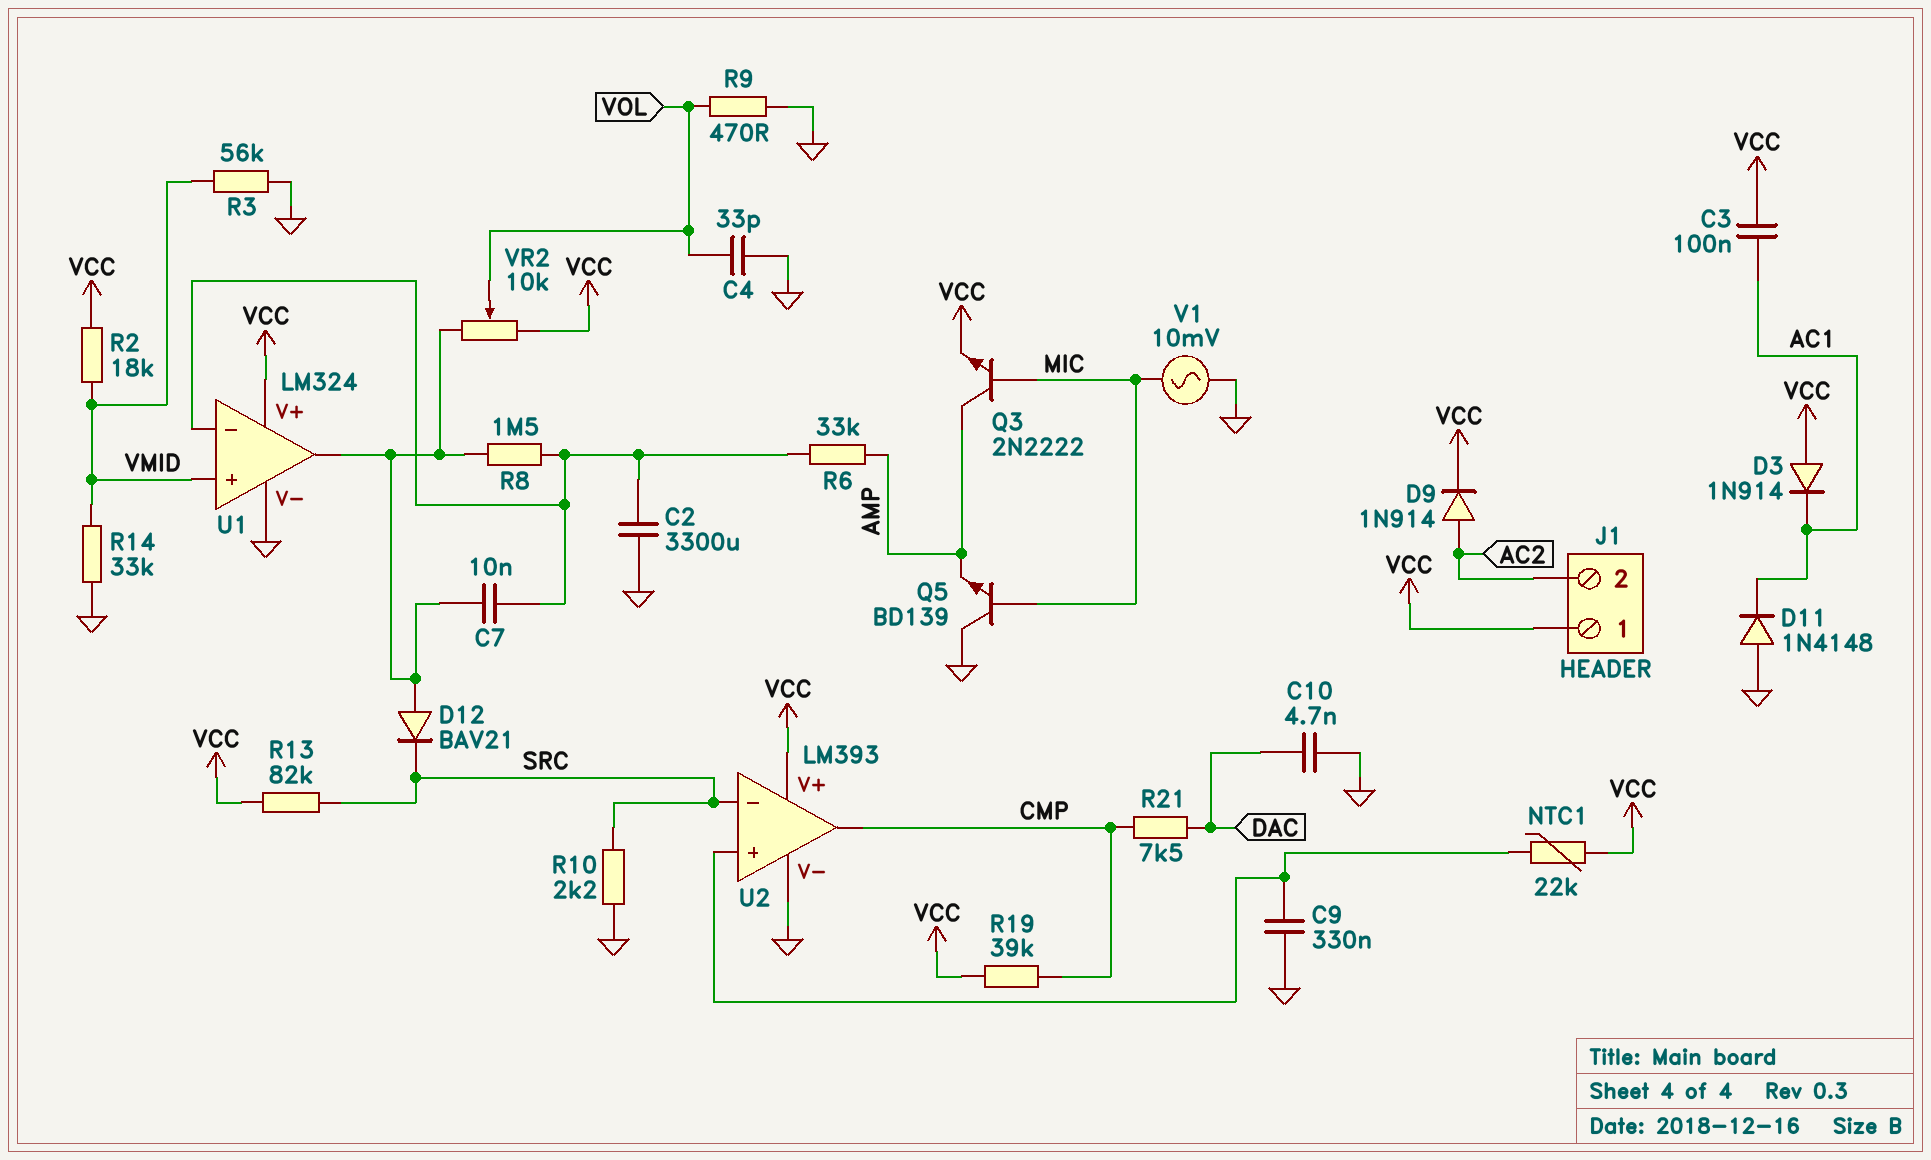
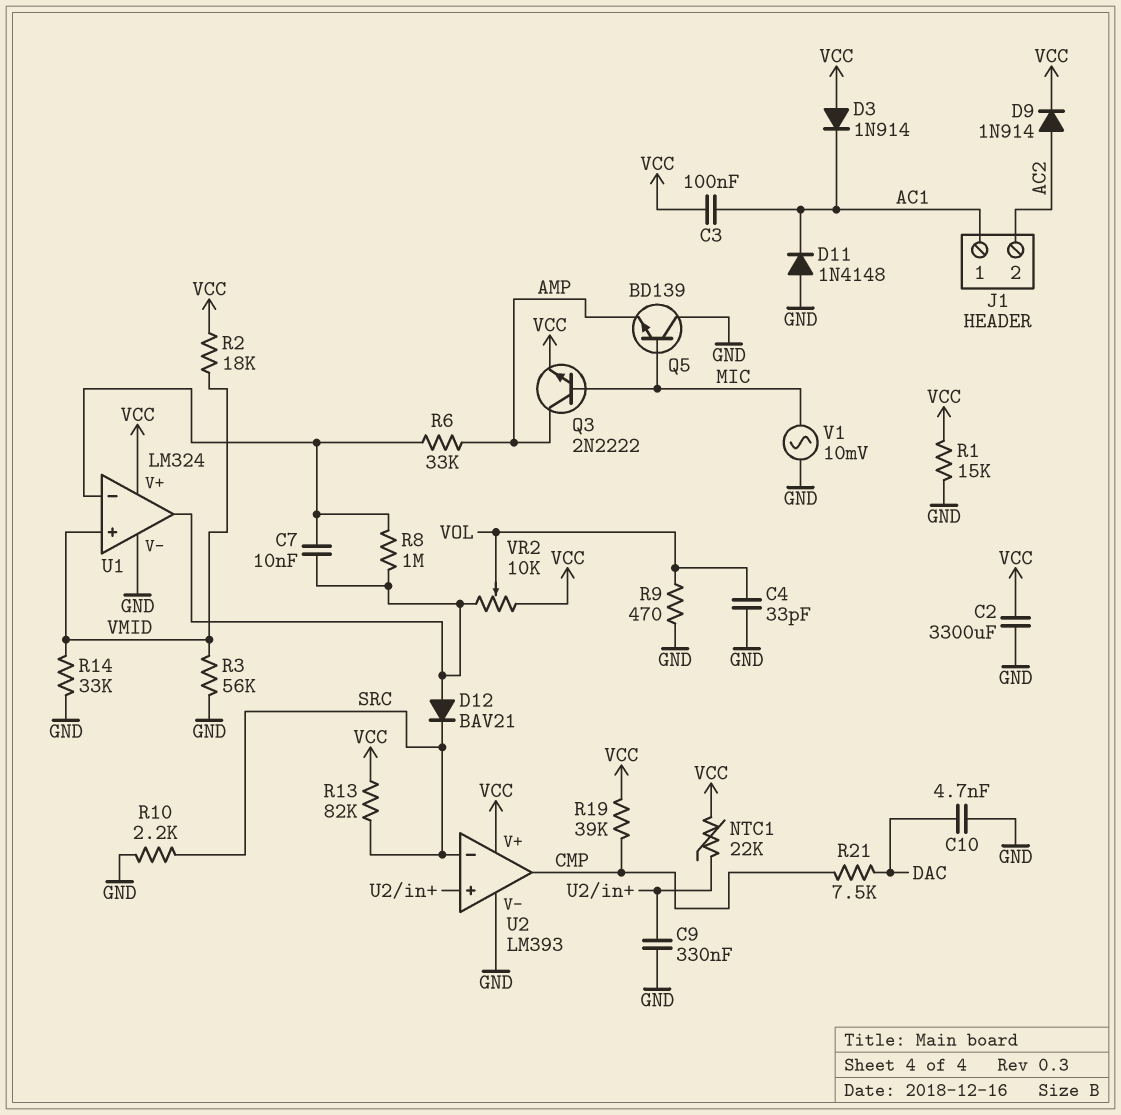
C2: 3300uF (GND, U1/in-) -> 3300uF (GND, VCC)
J1 pin 1: VCC -> AC1
R1: none -> 15k (GND, VCC)
R8: 1.5M (U1/in-, U1/out) -> 1M (U1/in-, U1/out)

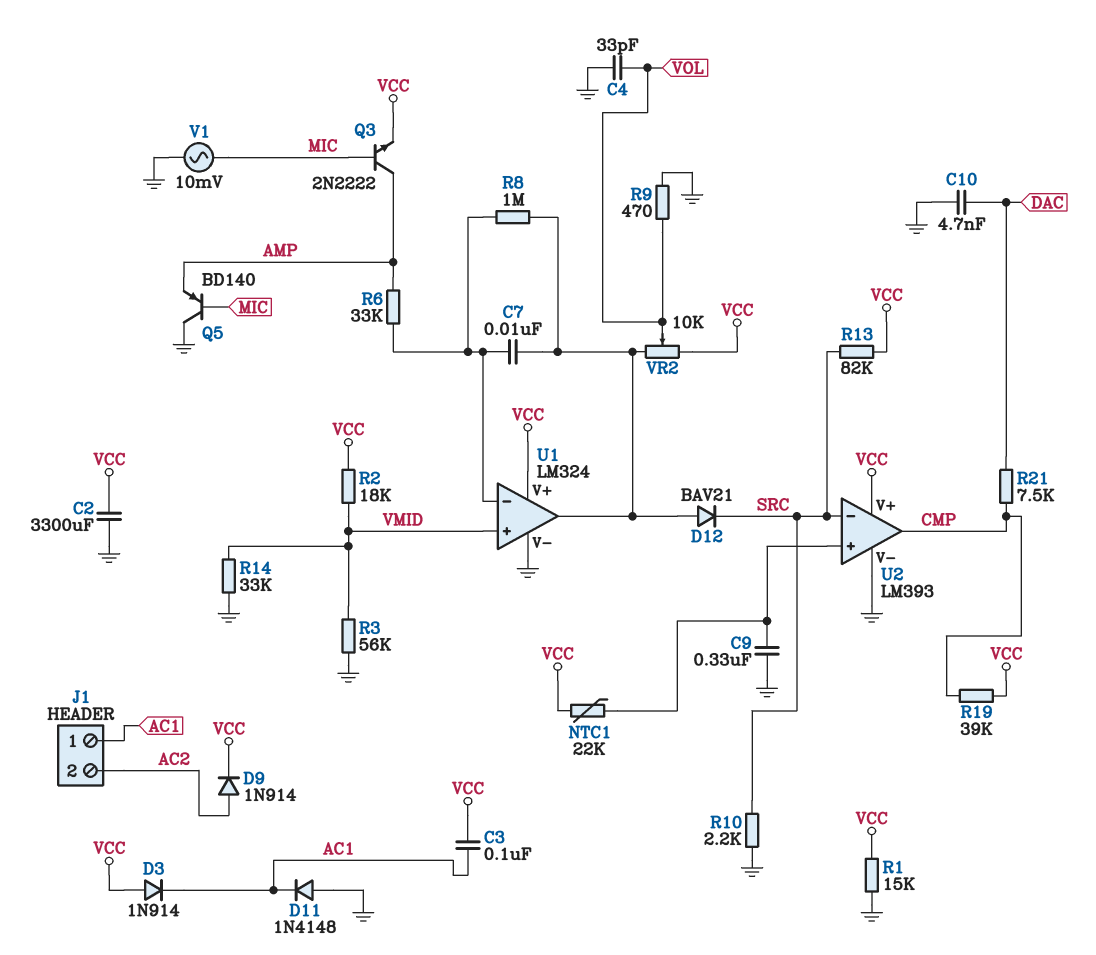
Q5: NPN BD139 (B MIC, C GND, E AMP) -> PNP BD140 (B MIC, C GND, E AMP)

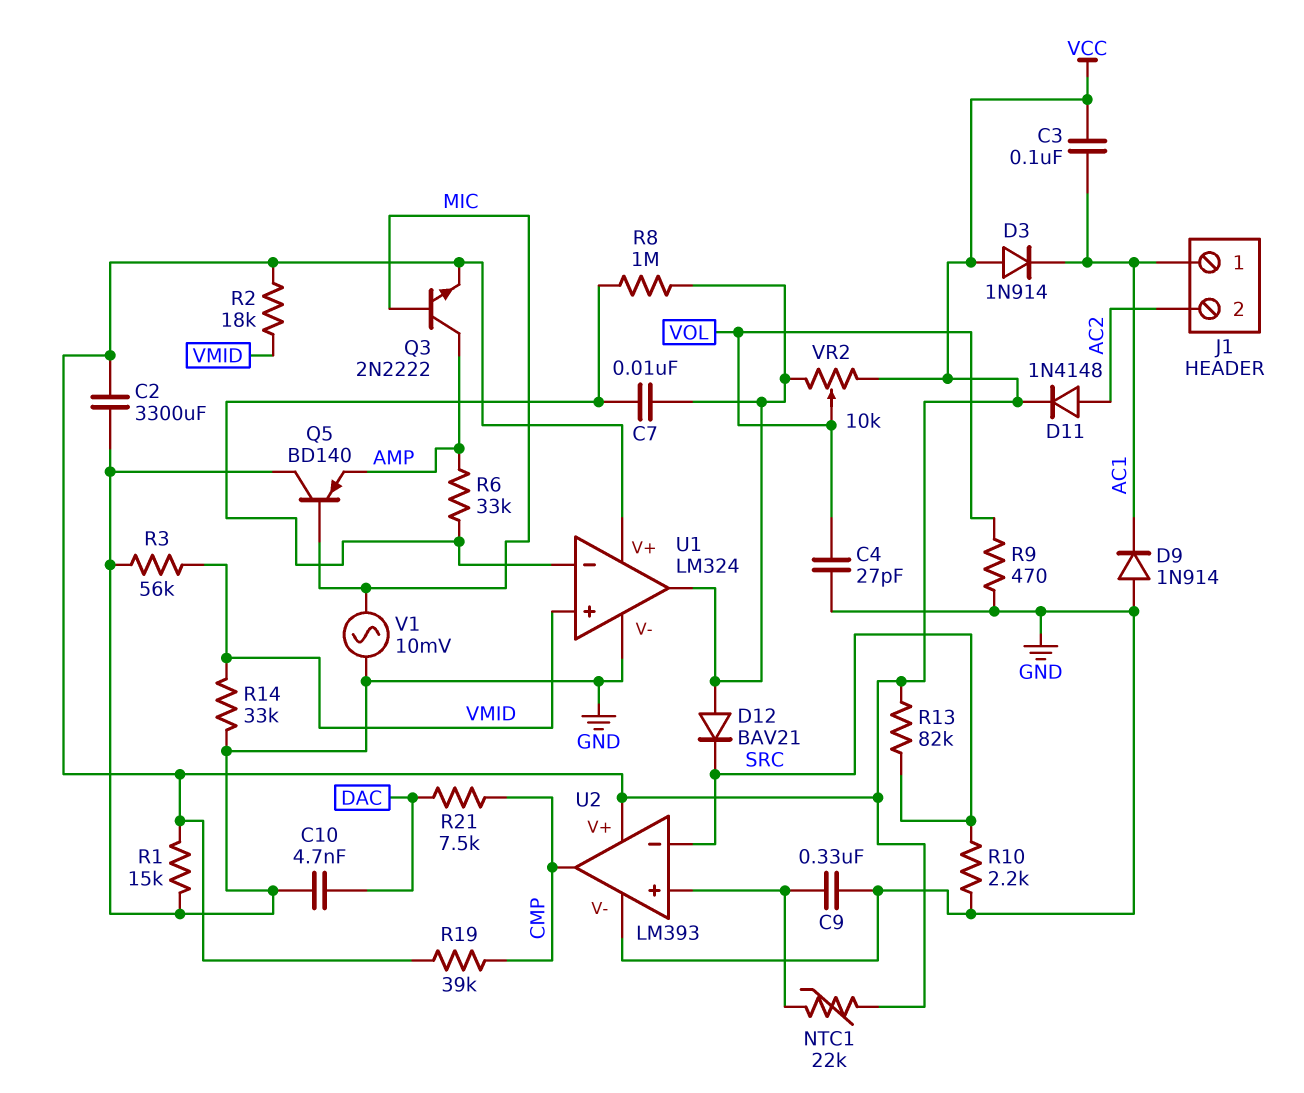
C4: 33pF (GND, VOL) -> 27pF (GND, VOL)
D9: diode 1N914 (A AC2, K VCC) -> diode 1N914 (A GND, K AC1)
D11: diode 1N4148 (A GND, K AC1) -> diode 1N4148 (A AC2, K VCC)

